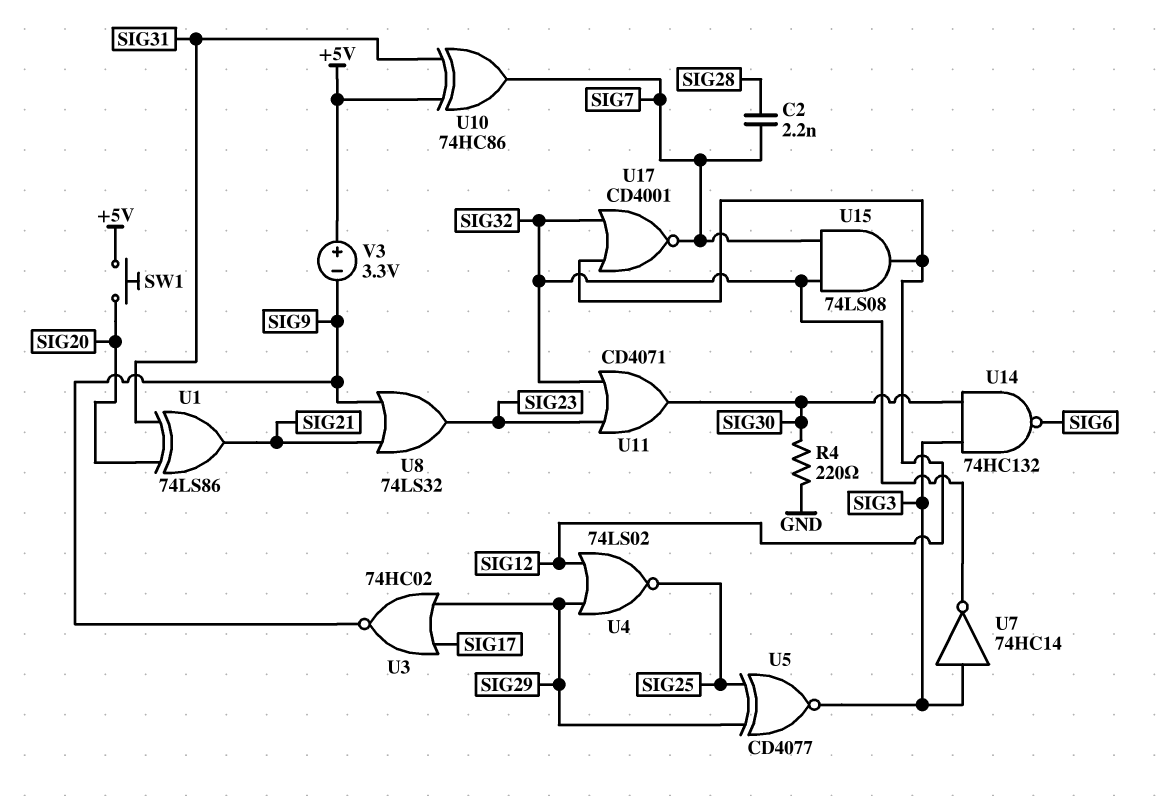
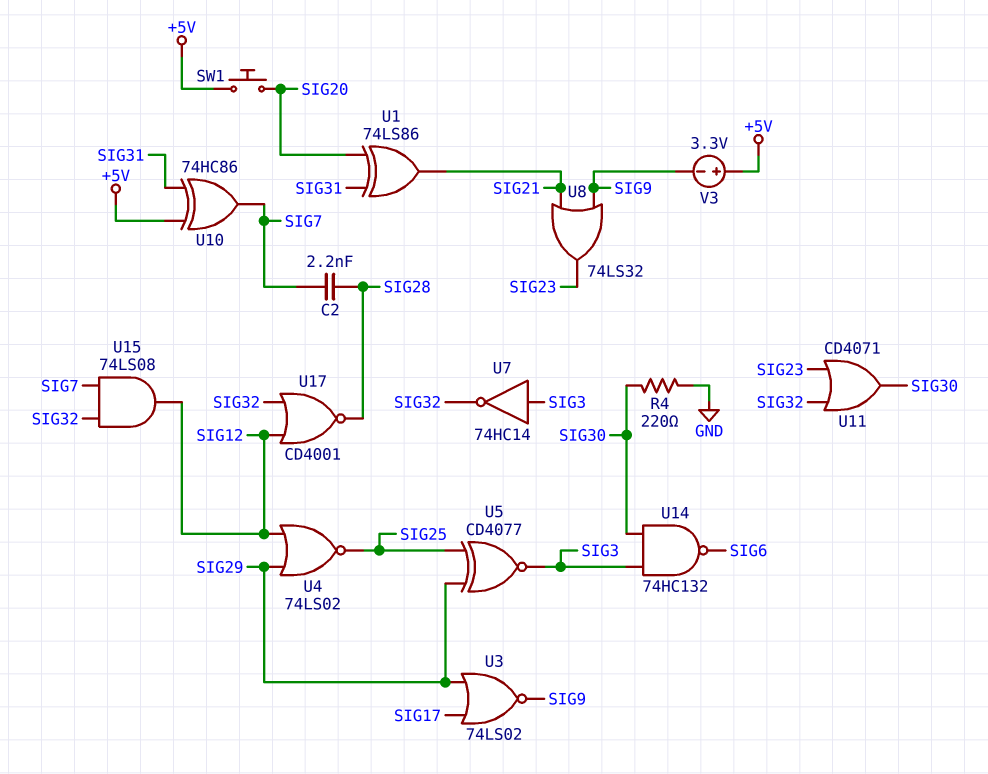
U3: NOR 74HC02 (in SIG17, in SIG29, out SIG9) -> NOR 74LS02 (in SIG17, in SIG29, out SIG9)
U17: NOR CD4001 (in SIG12, in SIG32, out SIG7) -> NOR CD4001 (in SIG12, in SIG32, out SIG28)

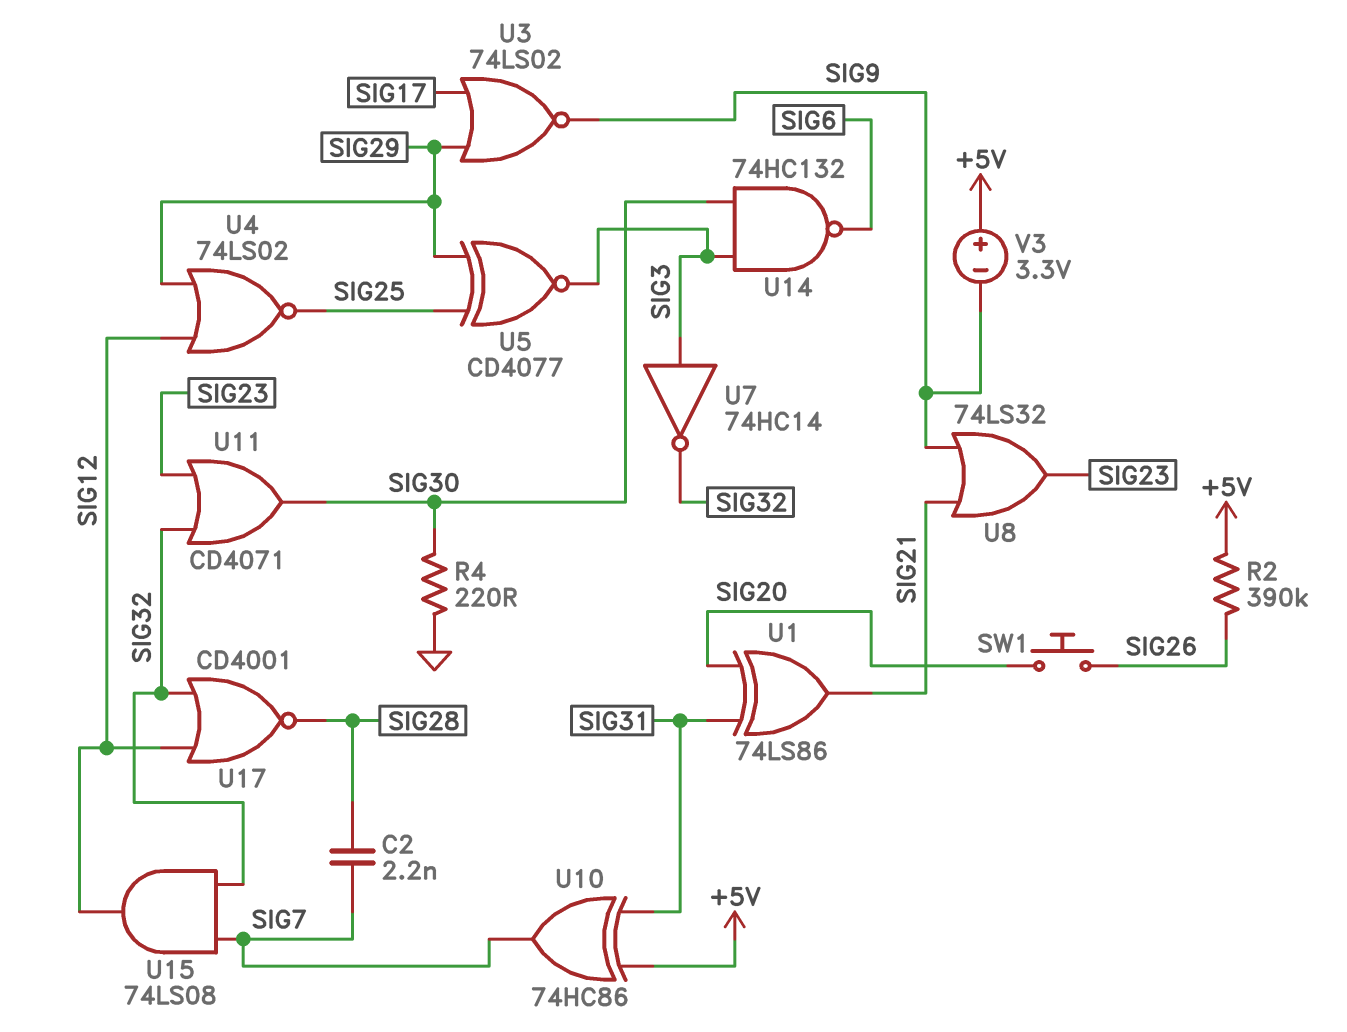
R2: none -> 390k (+5V, SIG26)
SW1: button (+5V, SIG20) -> button (SIG20, SIG26)

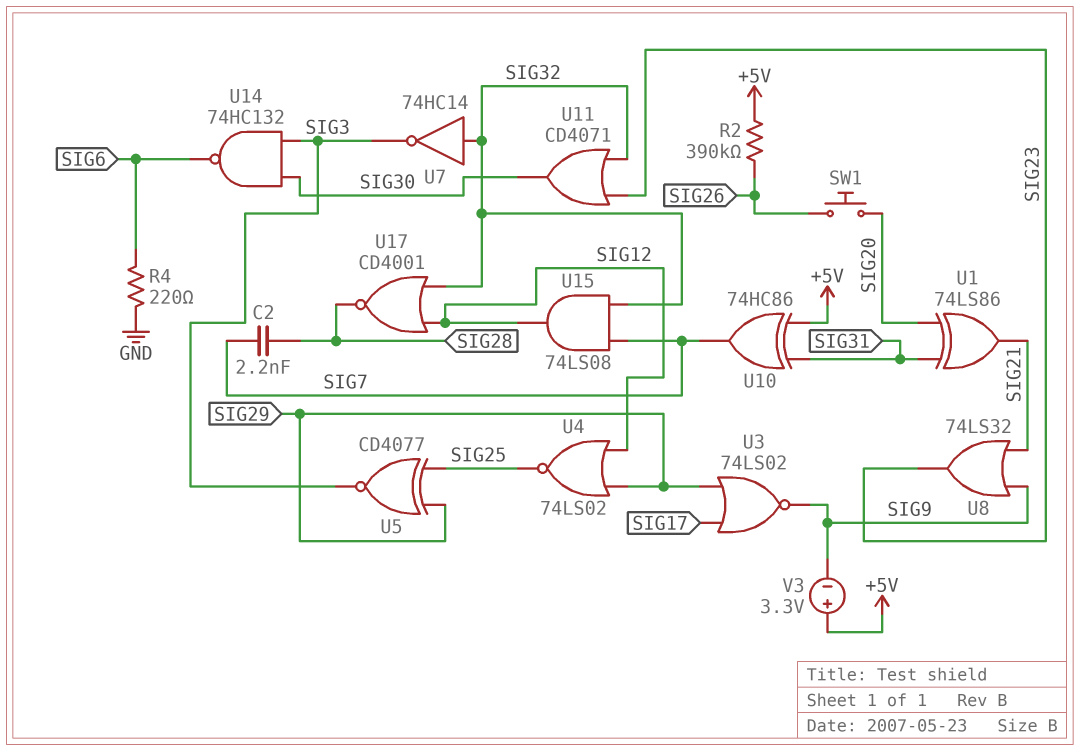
R4: 220 (GND, SIG30) -> 220 (GND, SIG6)
U7: NOT 74HC14 (in SIG3, out SIG32) -> NOT 74HC14 (in SIG32, out SIG3)

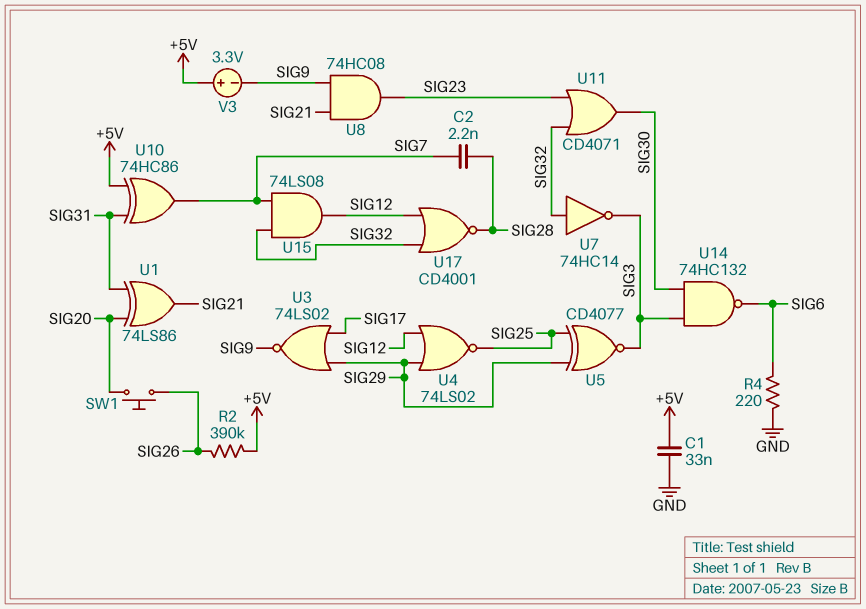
C1: none -> 33nF (+5V, GND)
U8: OR 74LS32 (in SIG9, in SIG21, out SIG23) -> AND 74HC08 (in SIG9, in SIG21, out SIG23)

